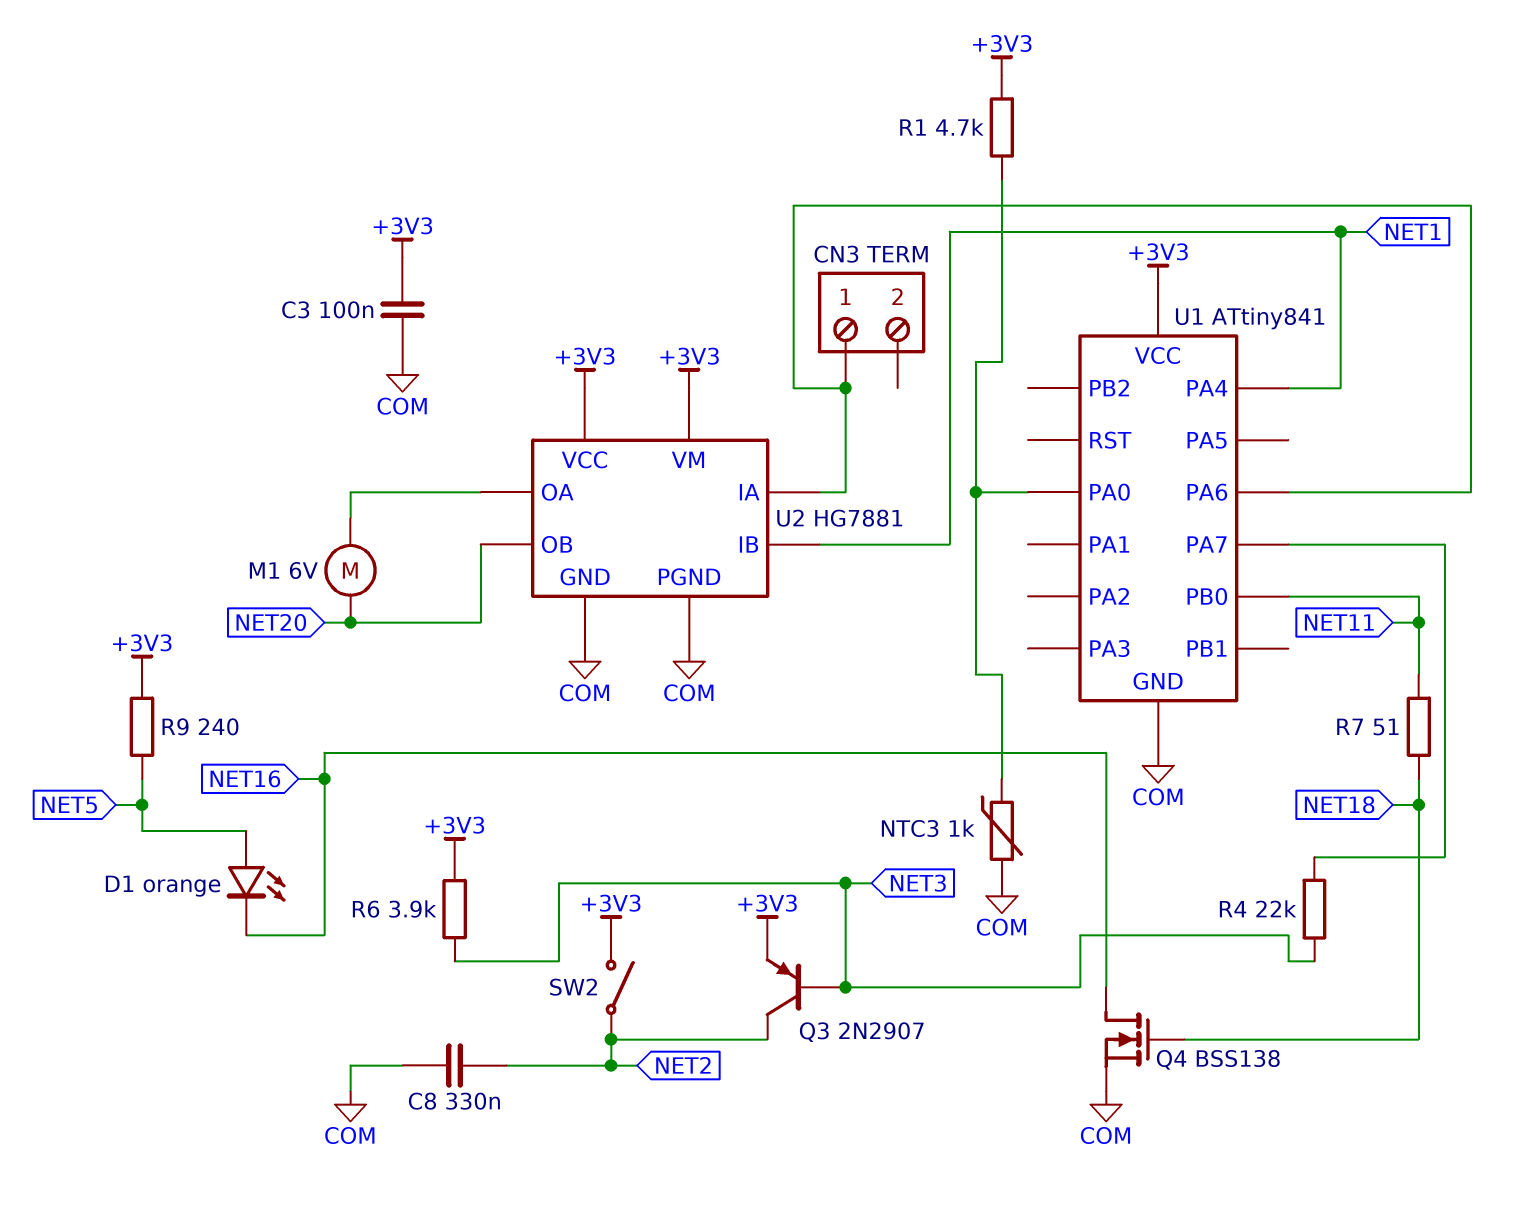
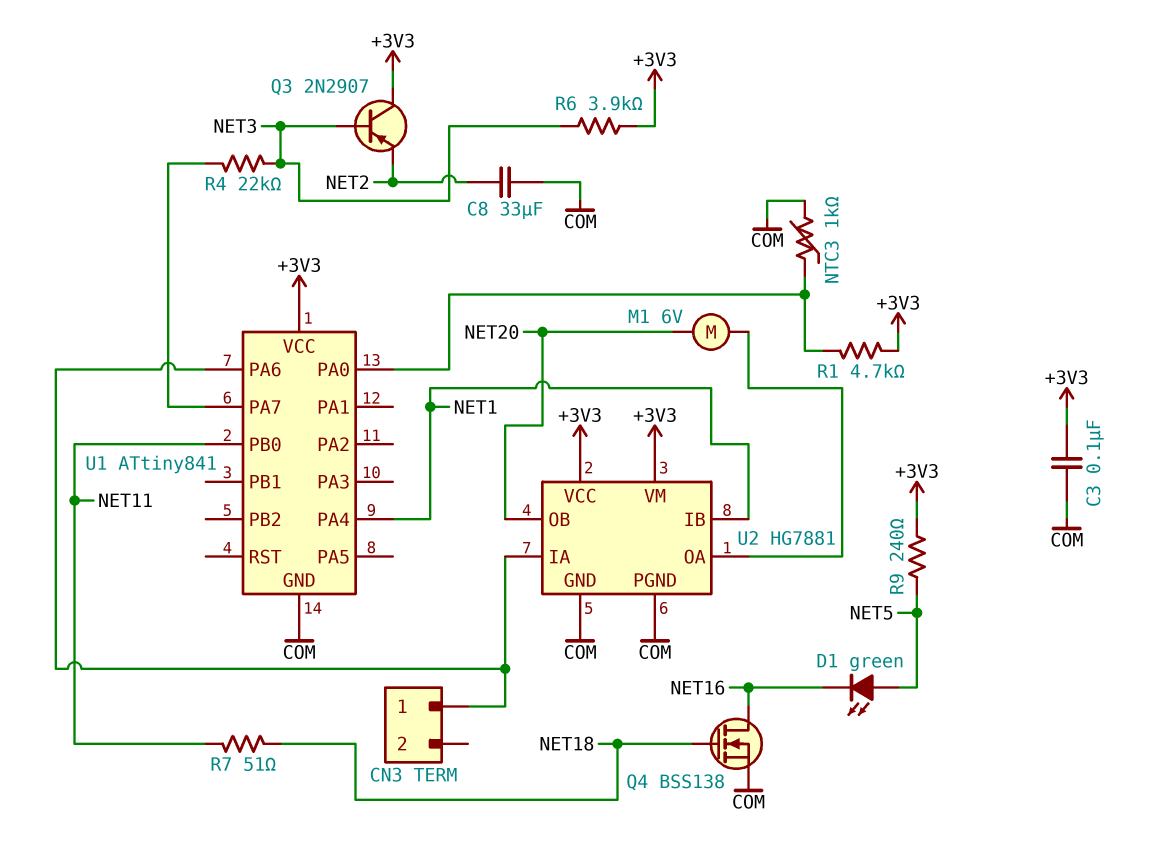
C8: 330nF (COM, NET2) -> 33uF (COM, NET2)
D1: LED orange (A NET5, K NET16) -> LED green (A NET5, K NET16)
Q3: PNP 2N2907 (B NET3, C NET2, E +3V3) -> PNP 2N2907 (B NET3, C +3V3, E NET2)
SW2: switch (+3V3, NET2) -> none

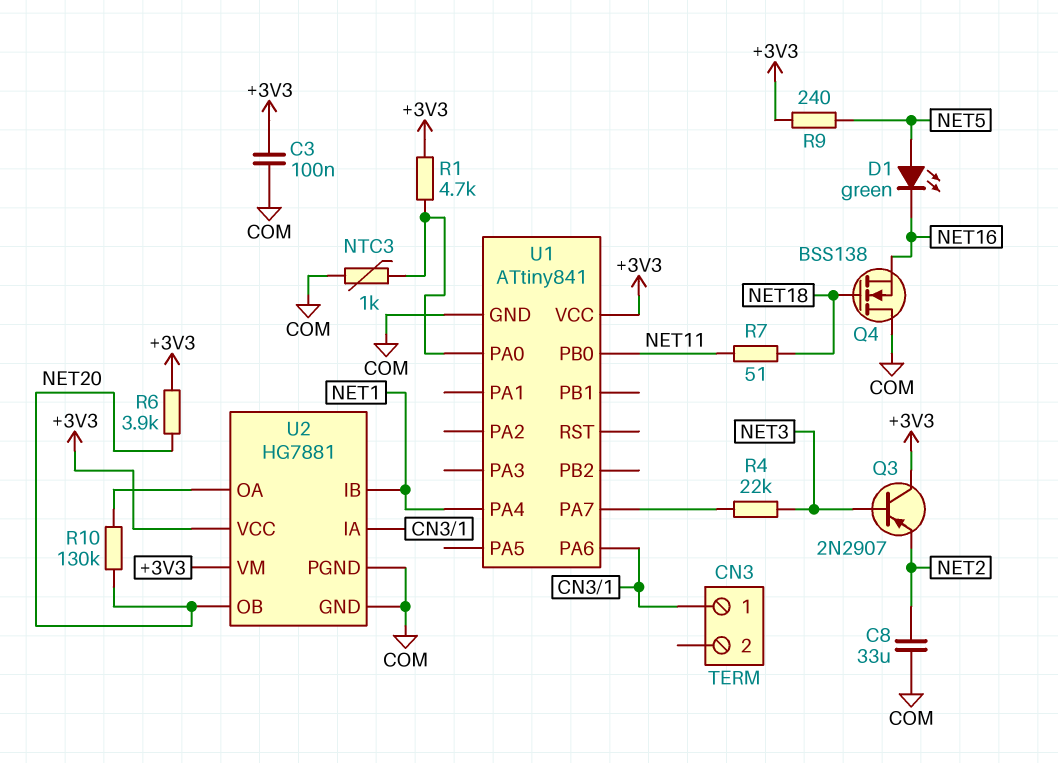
M1: motor 6V (NET20, U2/OA) -> none
Q4: NMOS BSS138 (G NET18, D NET16, S COM) -> NMOS BSS138 (G NET18, D COM, S NET16)
R6: 3.9k (+3V3, NET3) -> 3.9k (+3V3, NET20)
R10: none -> 130k (NET20, U2/OA)

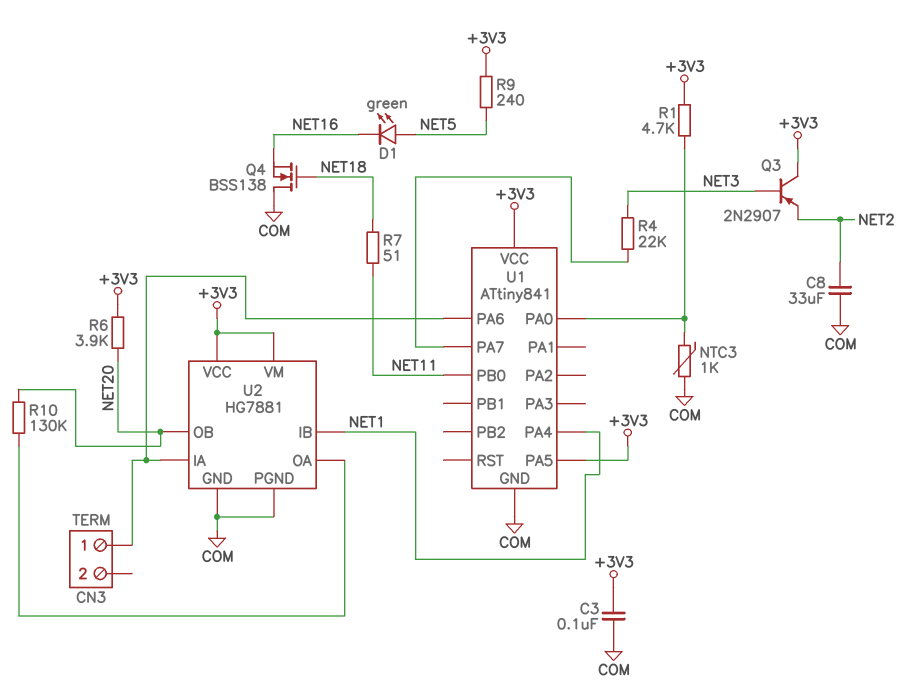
U1 pin PA5: none -> +3V3

